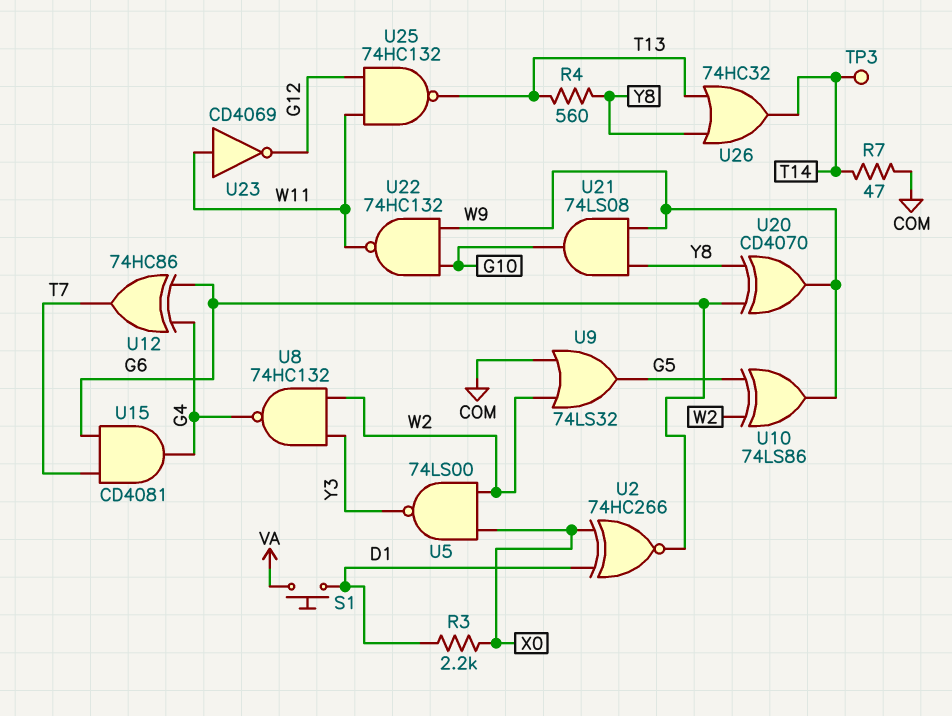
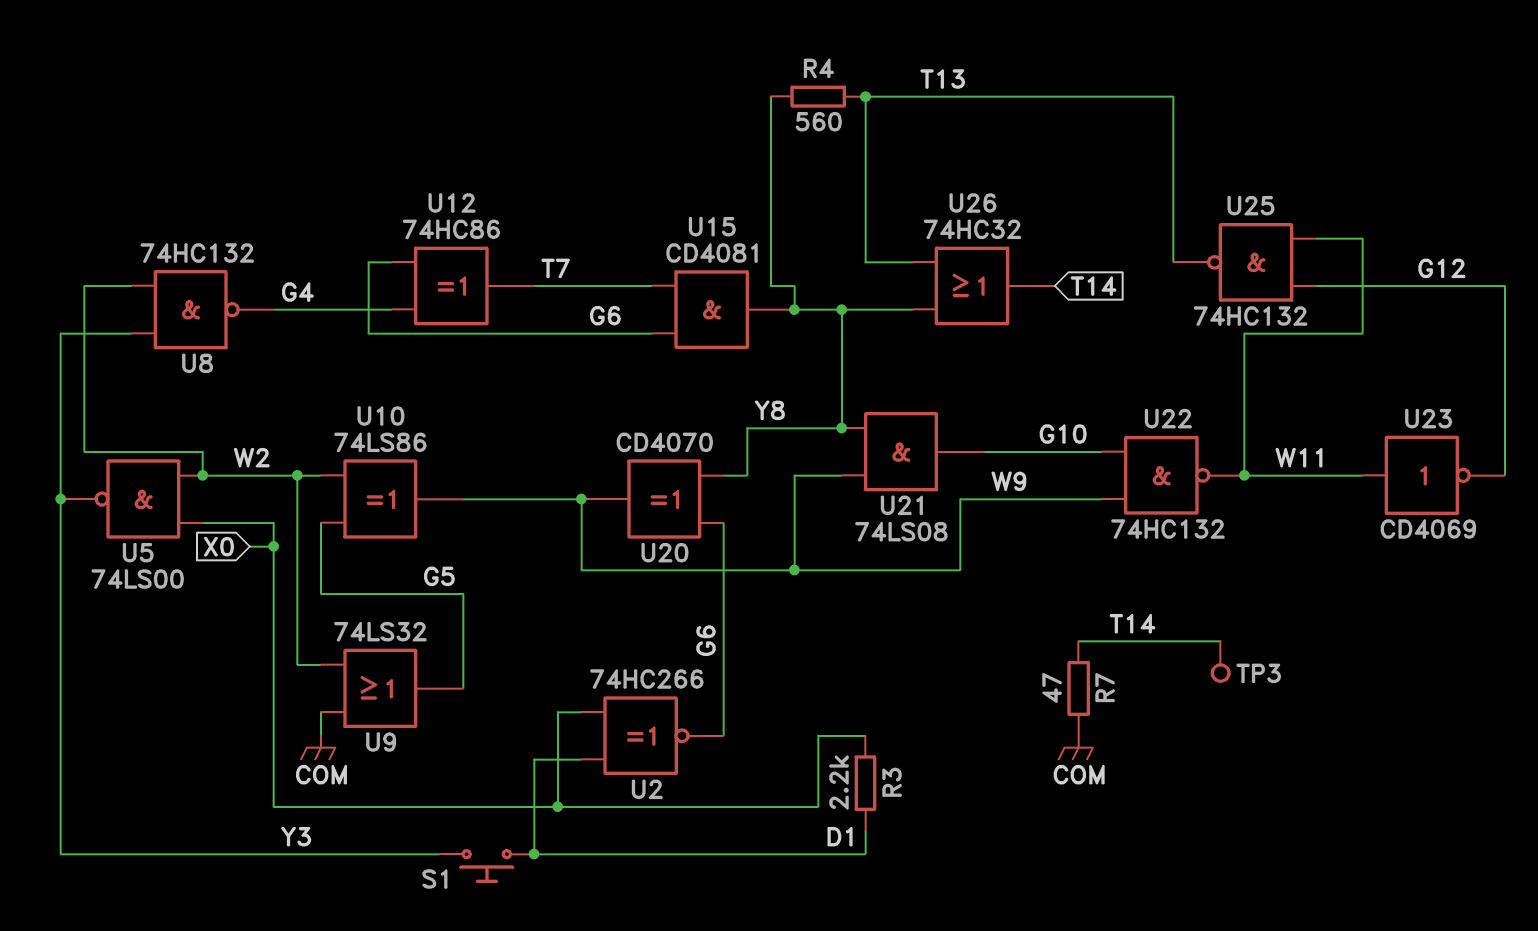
S1: button (D1, VA) -> button (D1, Y3)
U15: AND CD4081 (in G6, in T7, out G4) -> AND CD4081 (in G6, in T7, out Y8)

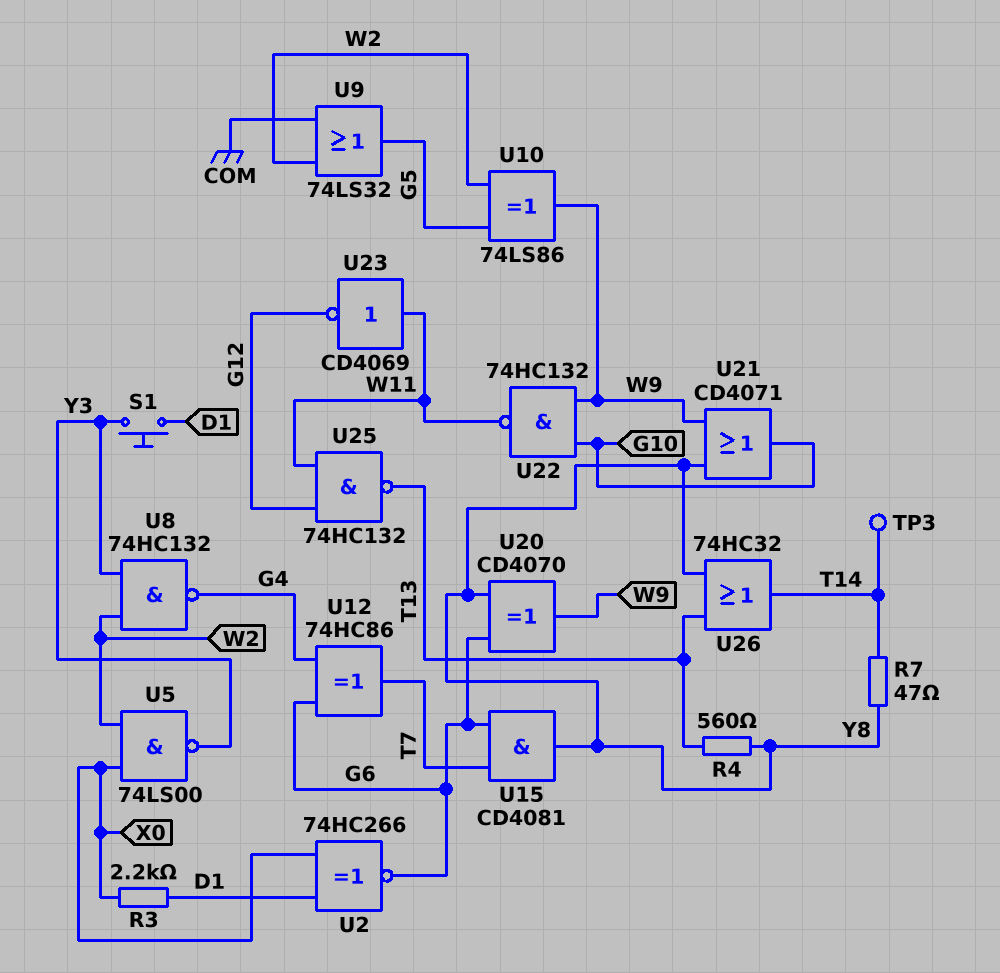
R7: 47 (COM, T14) -> 47 (T14, Y8)
U21: AND 74LS08 (in W9, in Y8, out G10) -> OR CD4071 (in W9, in Y8, out G10)

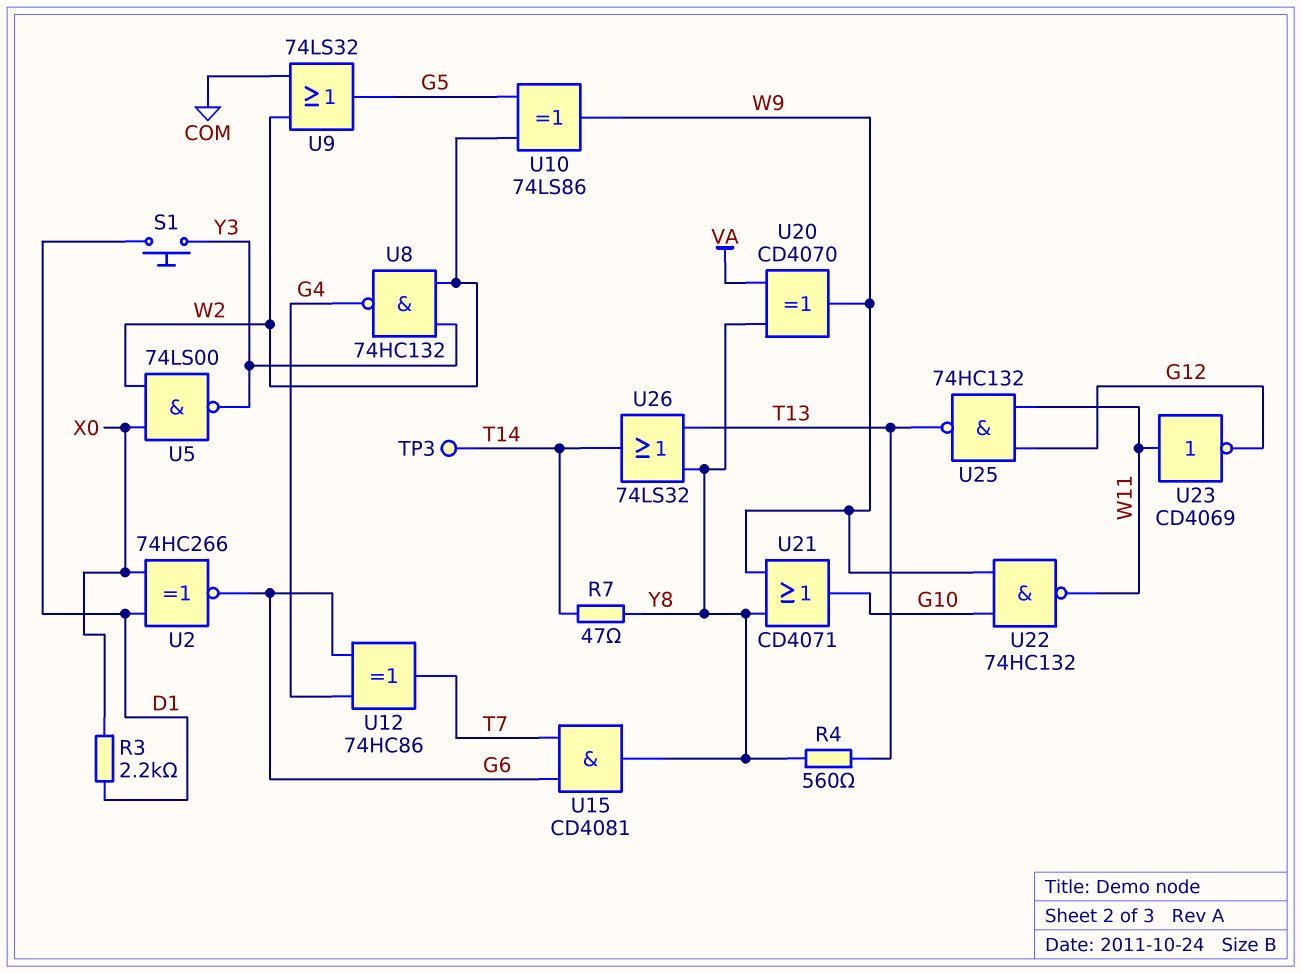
U20: XOR CD4070 (in G6, in Y8, out W9) -> XOR CD4070 (in VA, in Y8, out W9)
U26: OR 74HC32 (in T13, in Y8, out T14) -> OR 74LS32 (in T13, in Y8, out T14)

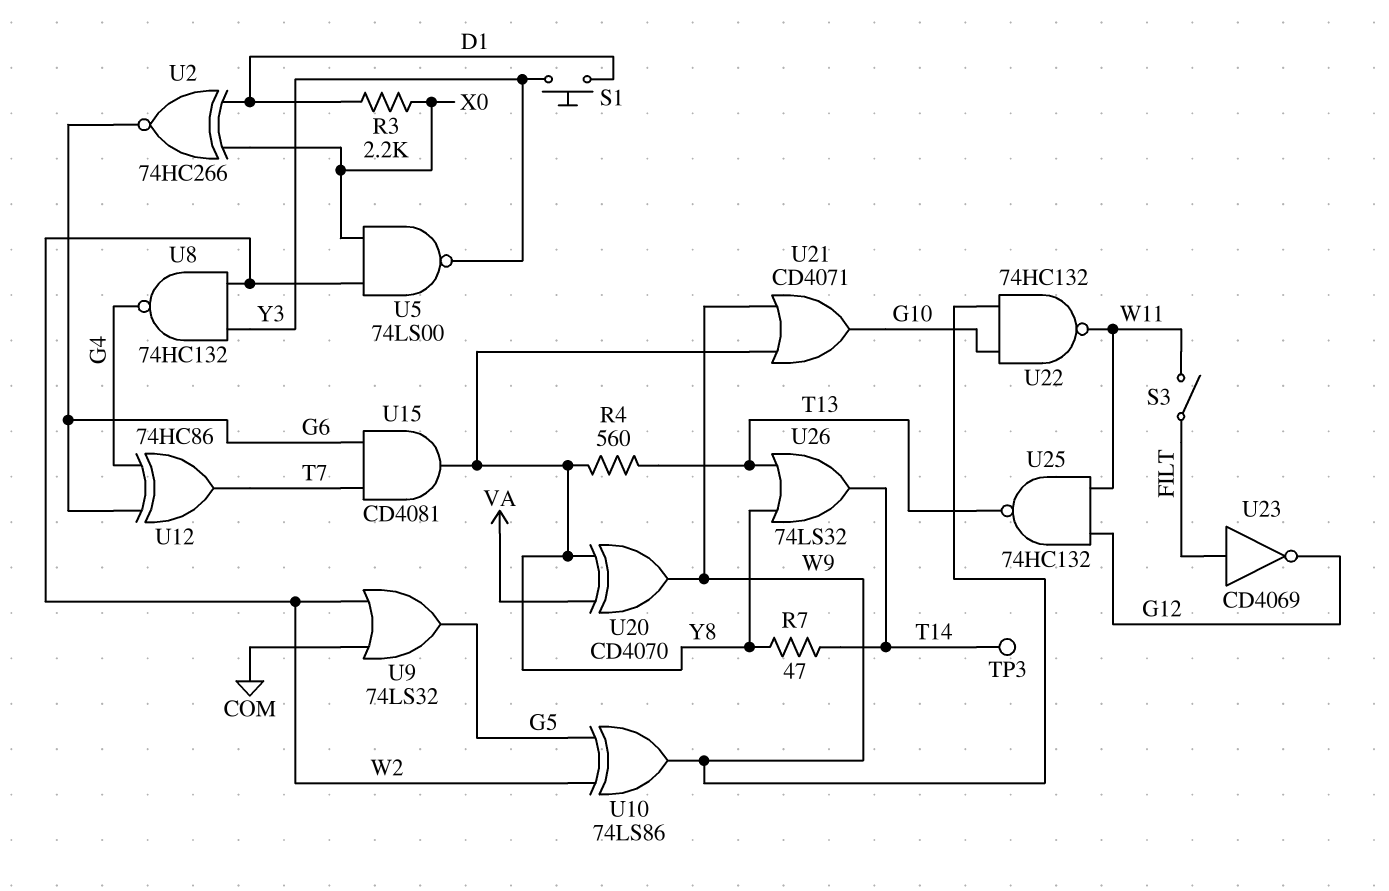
S3: none -> switch (FILT, W11)
U23: NOT CD4069 (in W11, out G12) -> NOT CD4069 (in FILT, out G12)

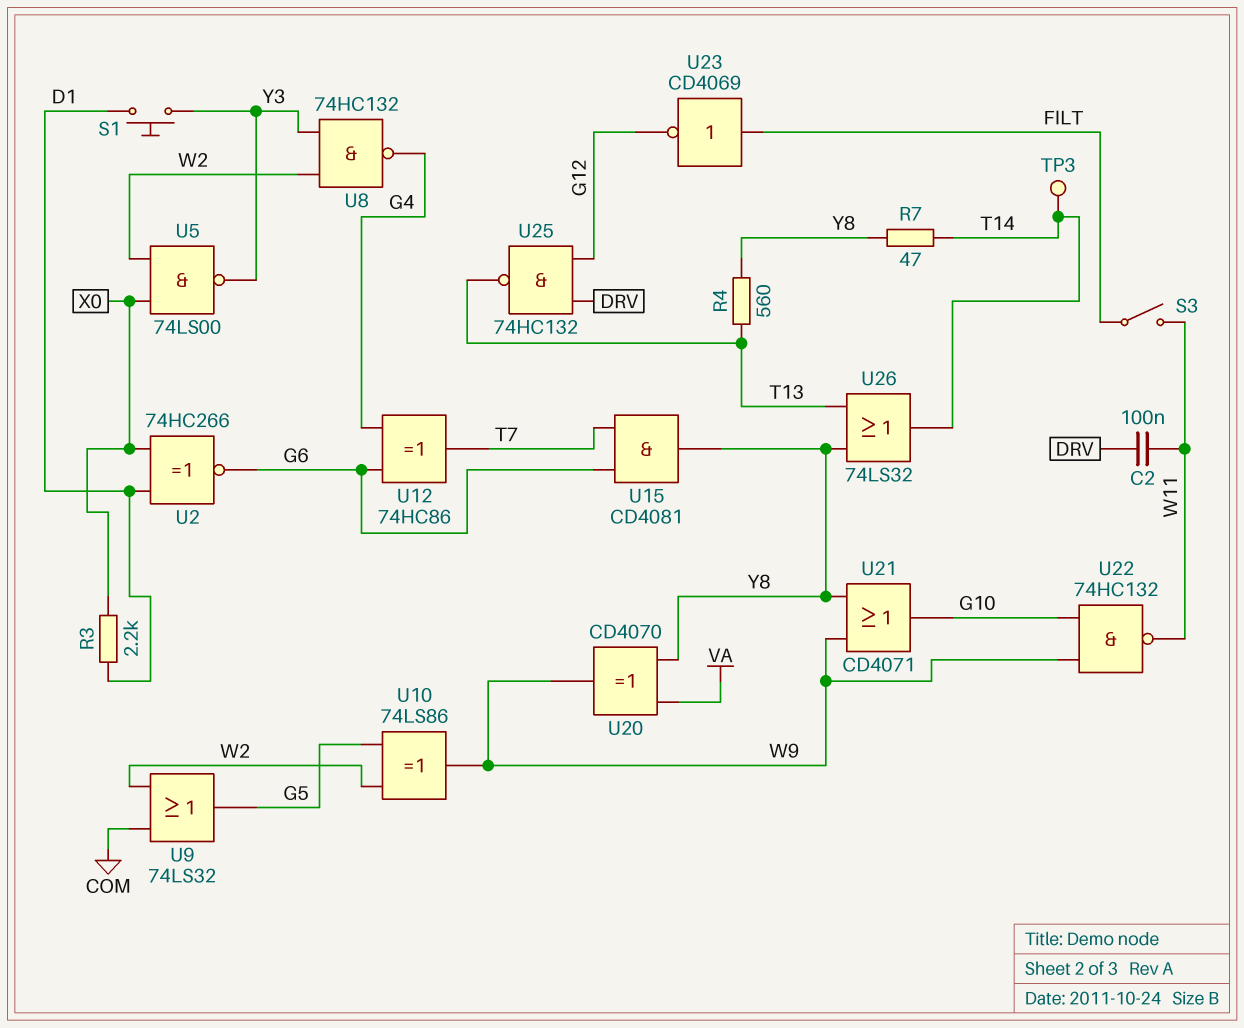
C2: none -> 100nF (DRV, W11)
U25: NAND 74HC132 (in G12, in W11, out T13) -> NAND 74HC132 (in DRV, in G12, out T13)

